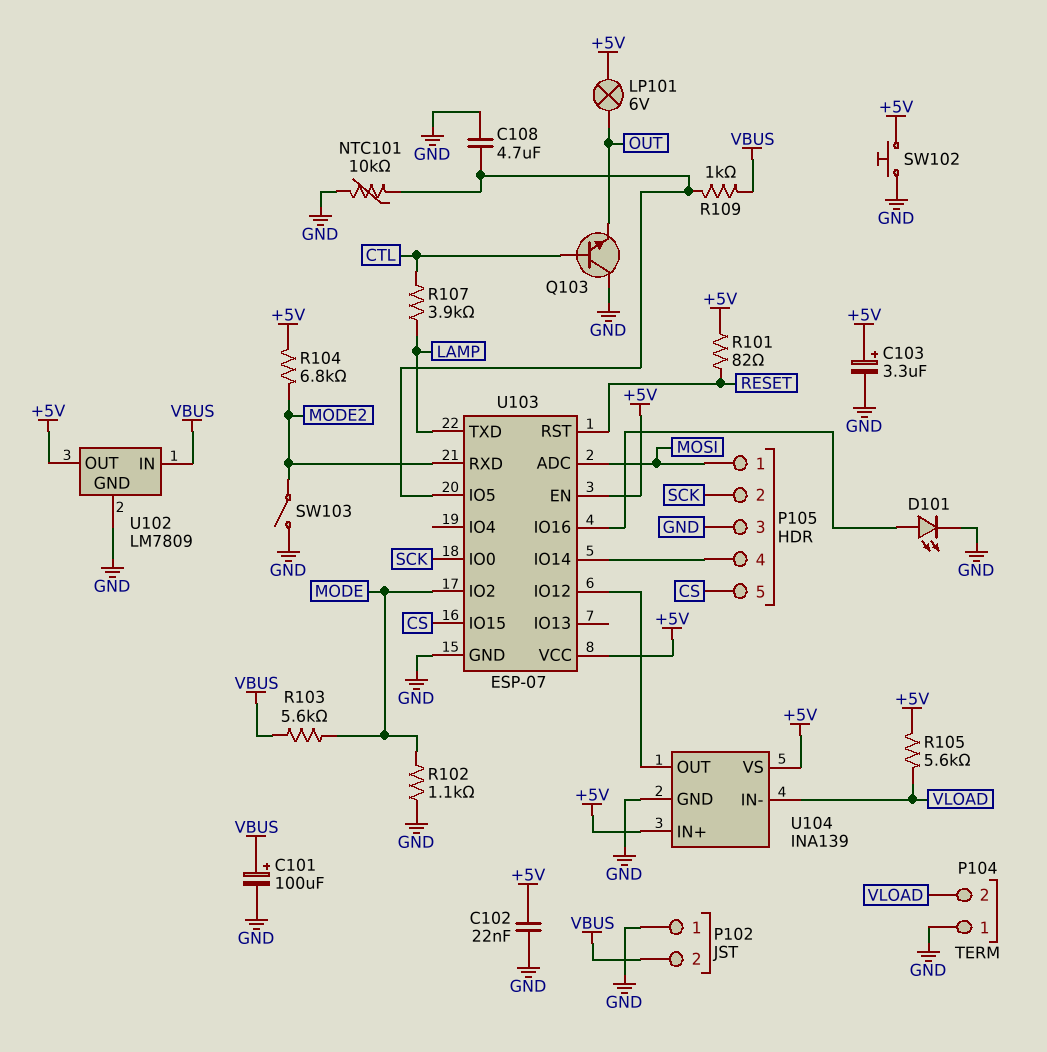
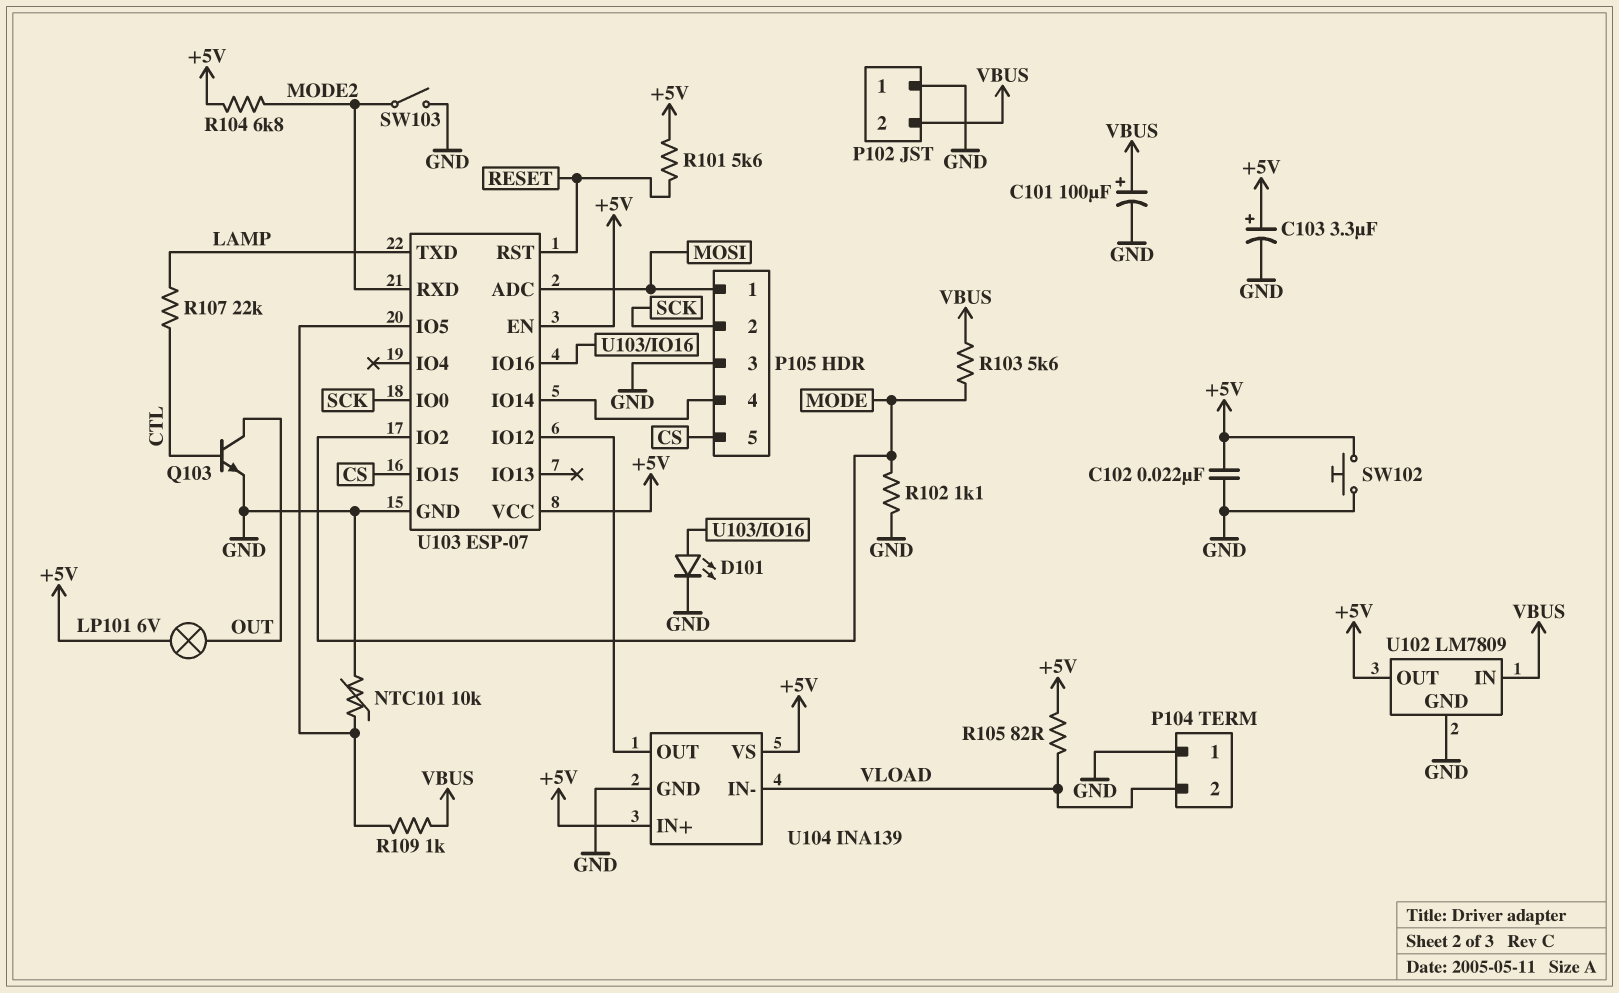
C108: 4.7uF (GND, U103/IO5) -> none
Q103: NPN (B CTL, C GND, E OUT) -> NPN (B CTL, C OUT, E GND)
R101: 82 (+5V, RESET) -> 5.6k (+5V, RESET)
R105: 5.6k (+5V, VLOAD) -> 82 (+5V, VLOAD)
R107: 3.9k (CTL, LAMP) -> 22k (CTL, LAMP)

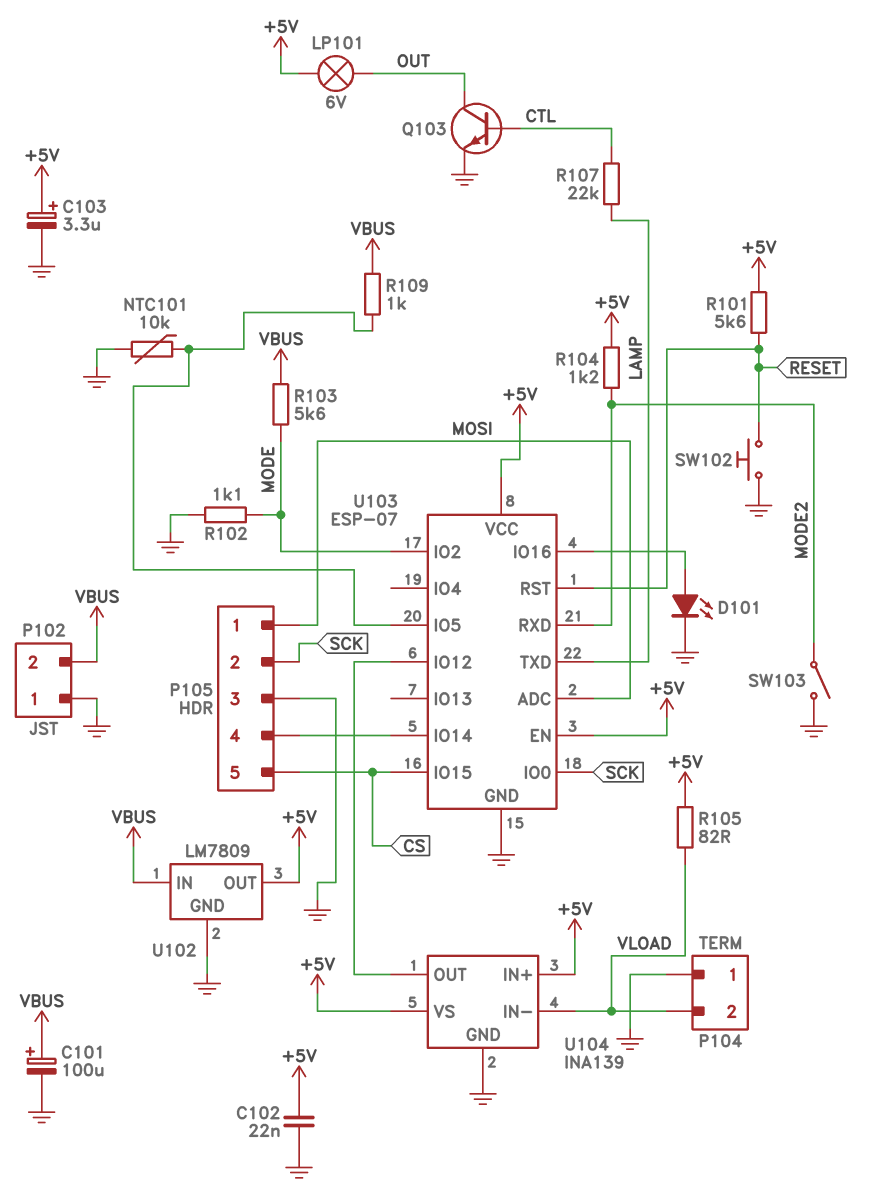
R104: 6.8k (+5V, MODE2) -> 1.2k (+5V, MODE2)
SW102: button (+5V, GND) -> button (GND, RESET)

